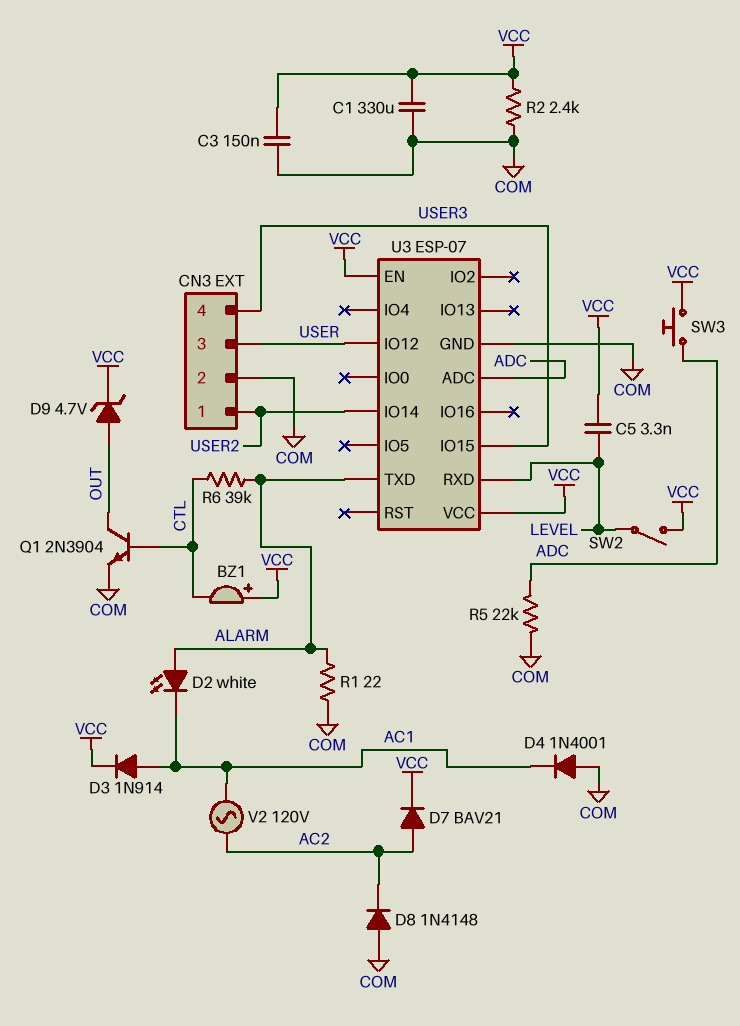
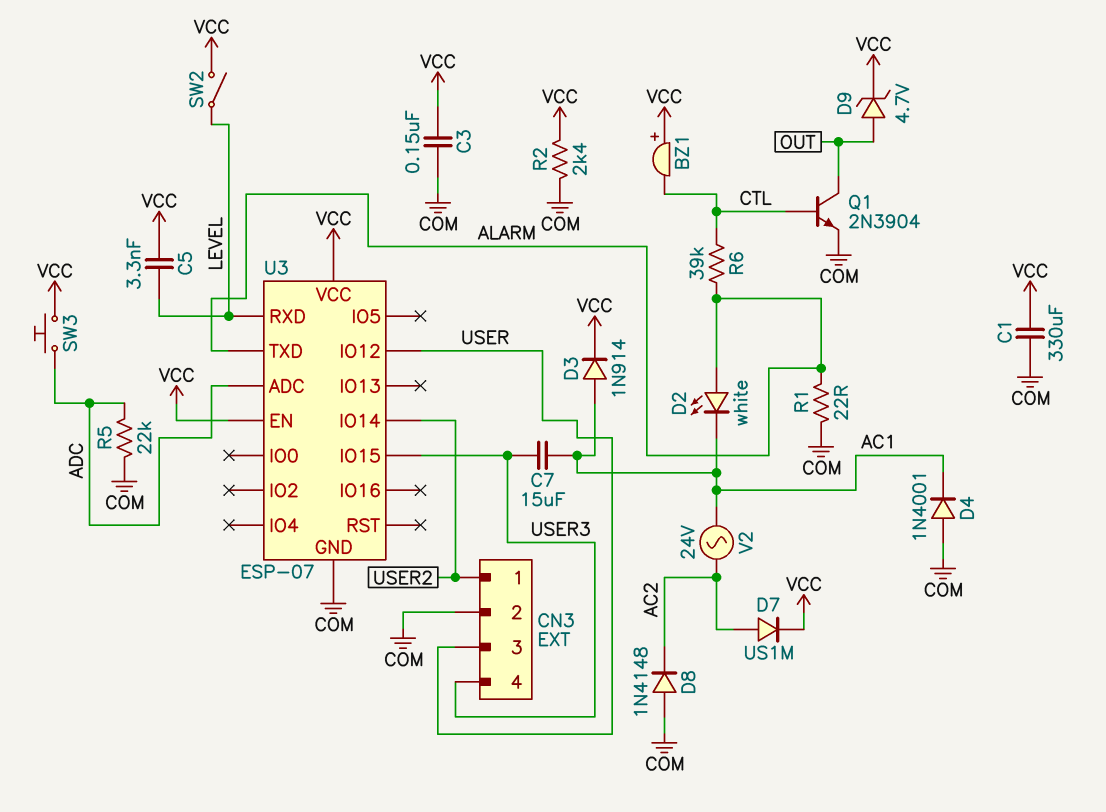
C7: none -> 15uF (AC1, USER3)
D7: diode BAV21 (A AC2, K VCC) -> diode US1M (A AC2, K VCC)
V2: AC 120V (AC1, AC2) -> AC 24V (AC1, AC2)

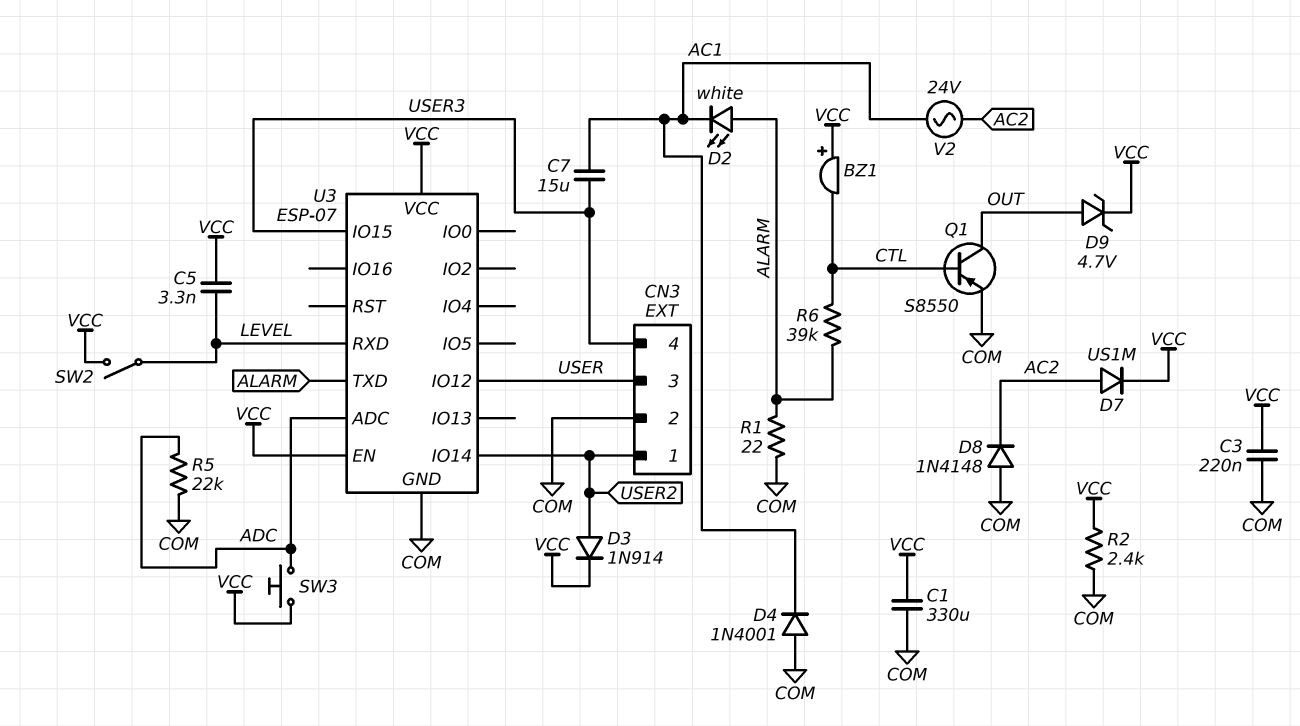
C3: 150nF (COM, VCC) -> 220nF (COM, VCC)
D3: diode 1N914 (A AC1, K VCC) -> diode 1N914 (A USER2, K VCC)
Q1: NPN 2N3904 (B CTL, C OUT, E COM) -> PNP S8550 (B CTL, C OUT, E COM)

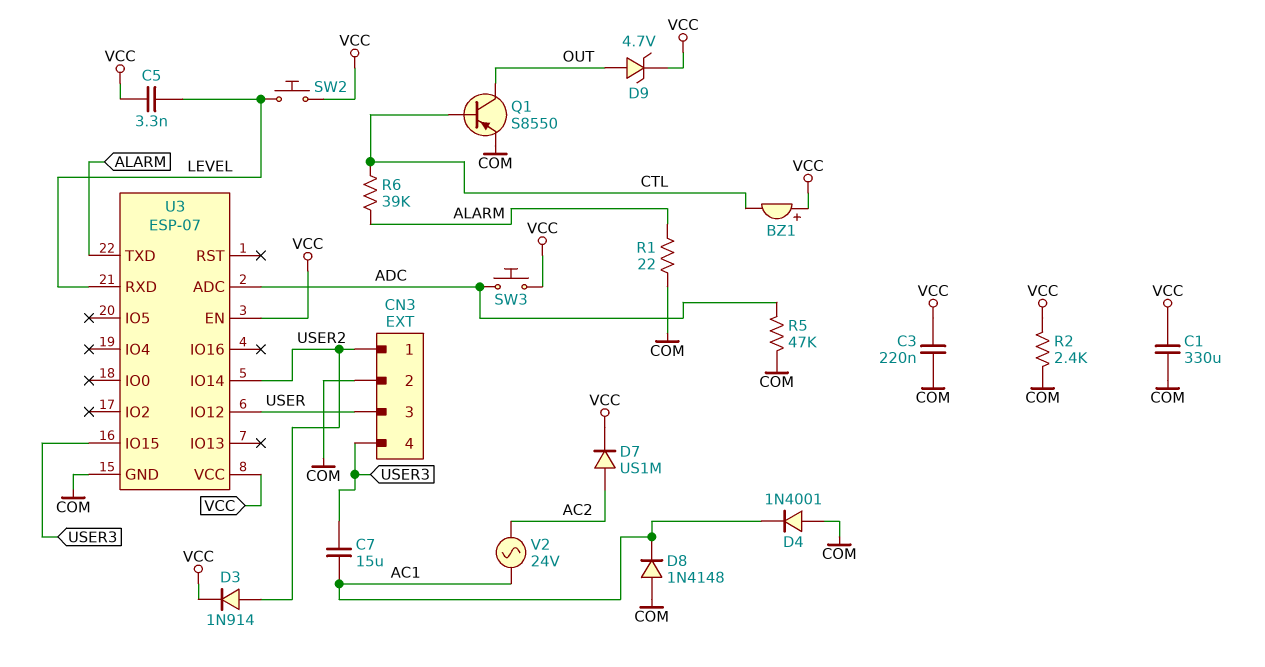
D2: LED white (A ALARM, K AC1) -> none
D8: diode 1N4148 (A COM, K AC2) -> diode 1N4148 (A COM, K AC1)
R5: 22k (ADC, COM) -> 47k (ADC, COM)
SW2: switch (LEVEL, VCC) -> button (LEVEL, VCC)

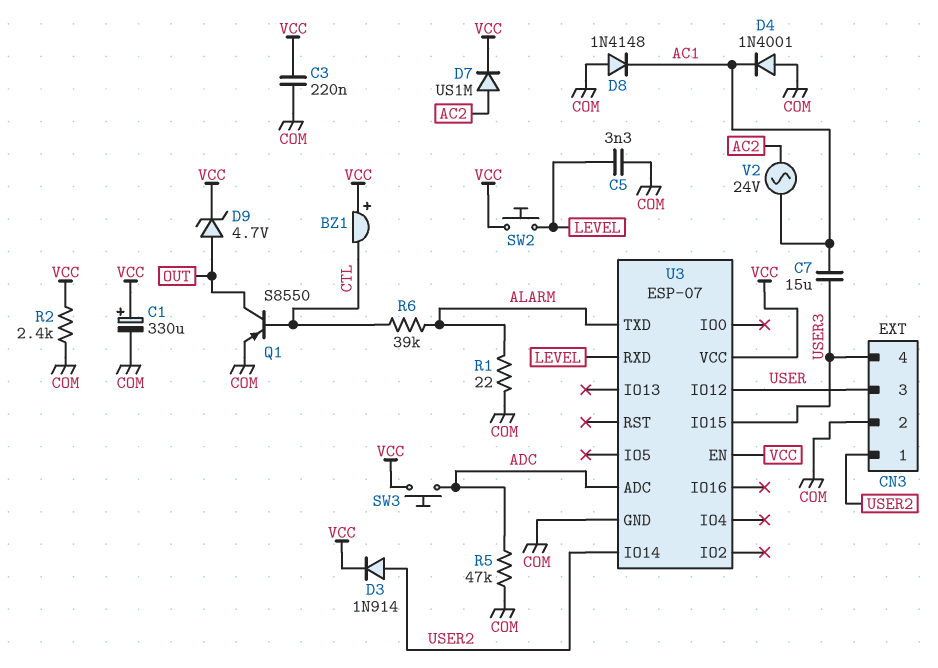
C1: 330uF (COM, VCC) -> 330uF (plus VCC, minus COM)
C5: 3.3nF (LEVEL, VCC) -> 3.3nF (COM, LEVEL)

